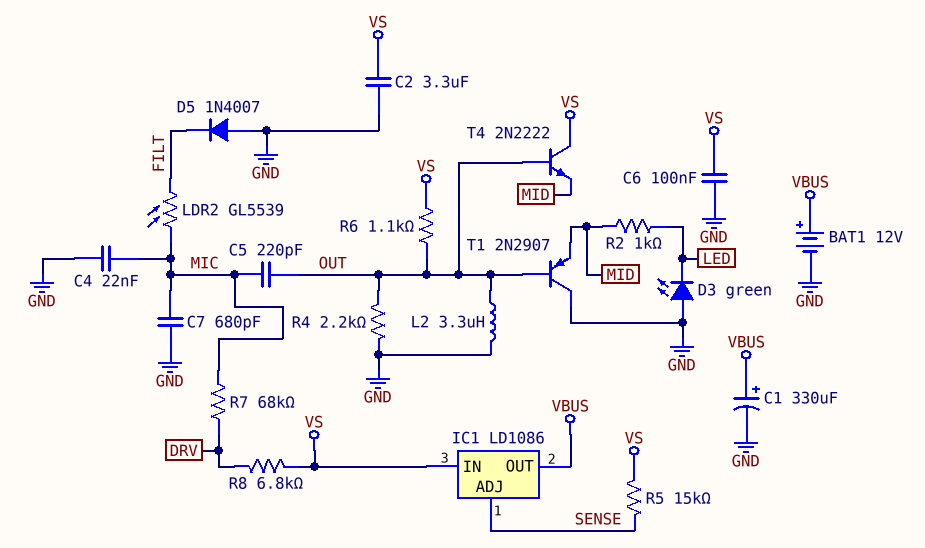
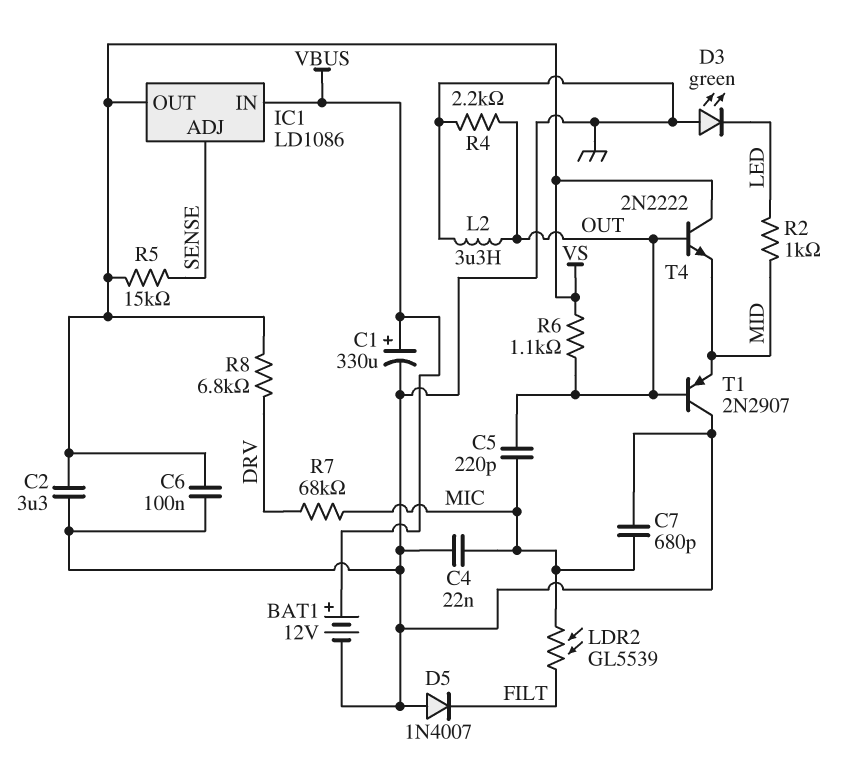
IC1 pin IN: VS -> VBUS
IC1 pin OUT: VBUS -> VS

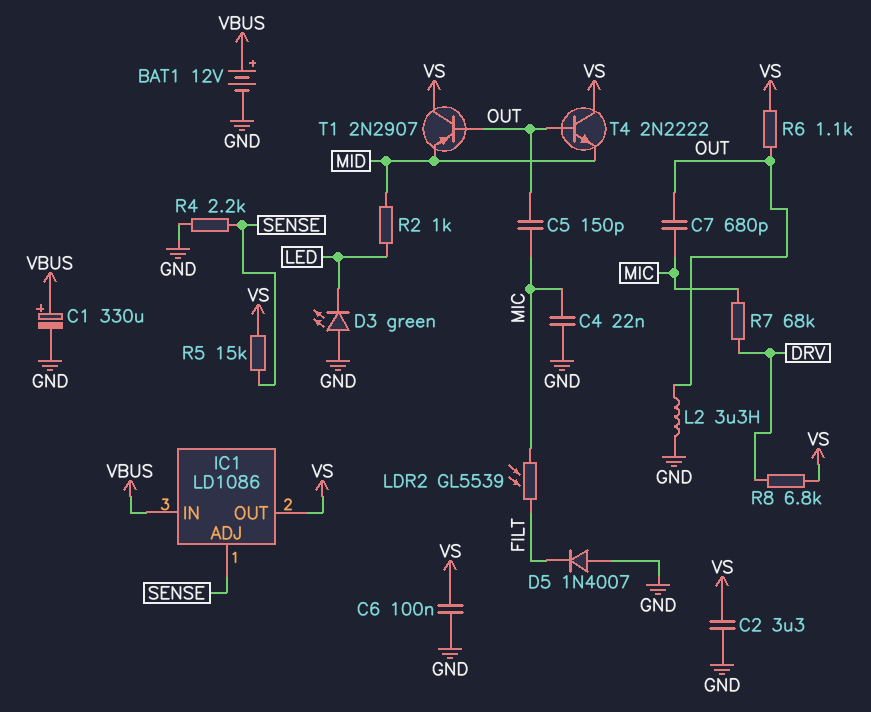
C5: 220pF (MIC, OUT) -> 150pF (MIC, OUT)
C7: 680pF (GND, MIC) -> 680pF (MIC, OUT)
R4: 2.2k (GND, OUT) -> 2.2k (GND, SENSE)
T1: PNP 2N2907 (B OUT, C GND, E MID) -> PNP 2N2907 (B OUT, C VS, E MID)

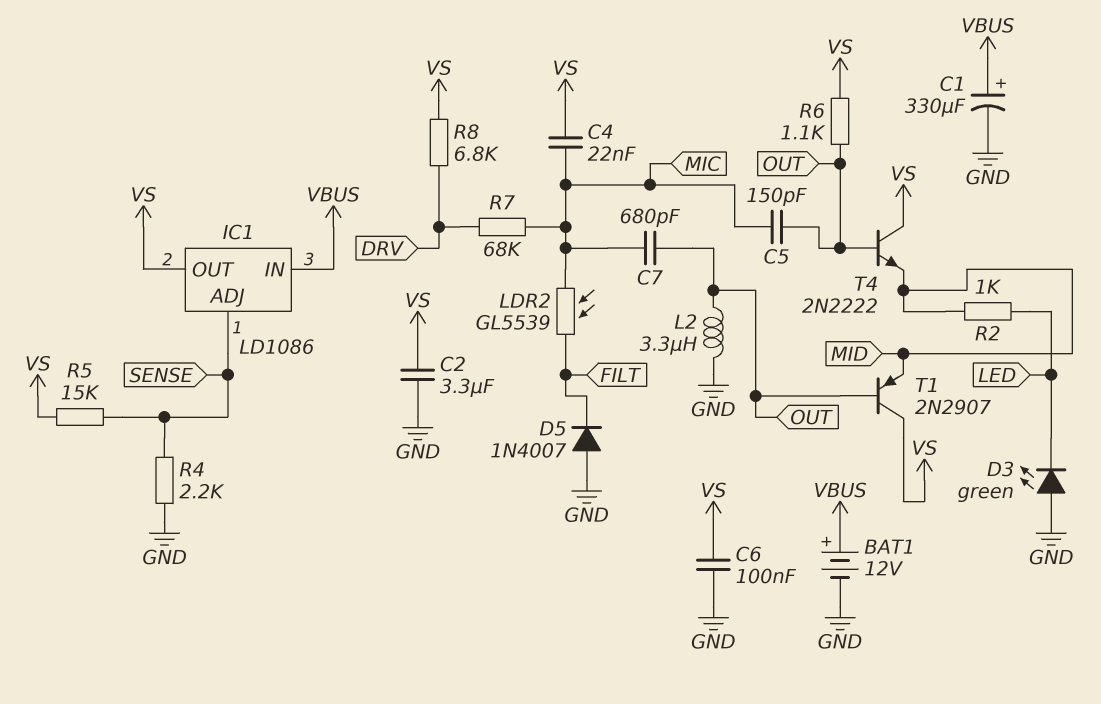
C4: 22nF (GND, MIC) -> 22nF (MIC, VS)

